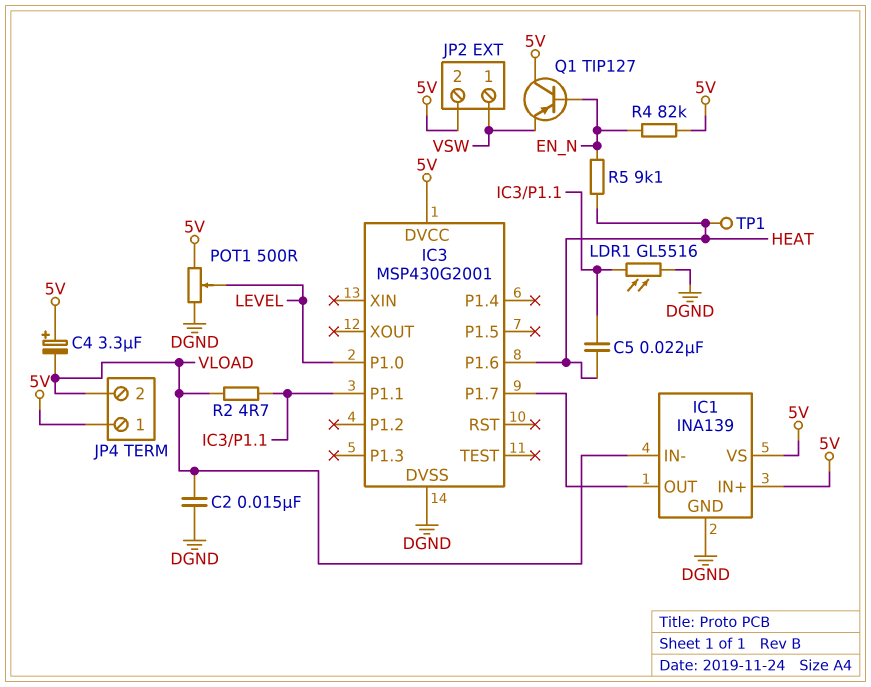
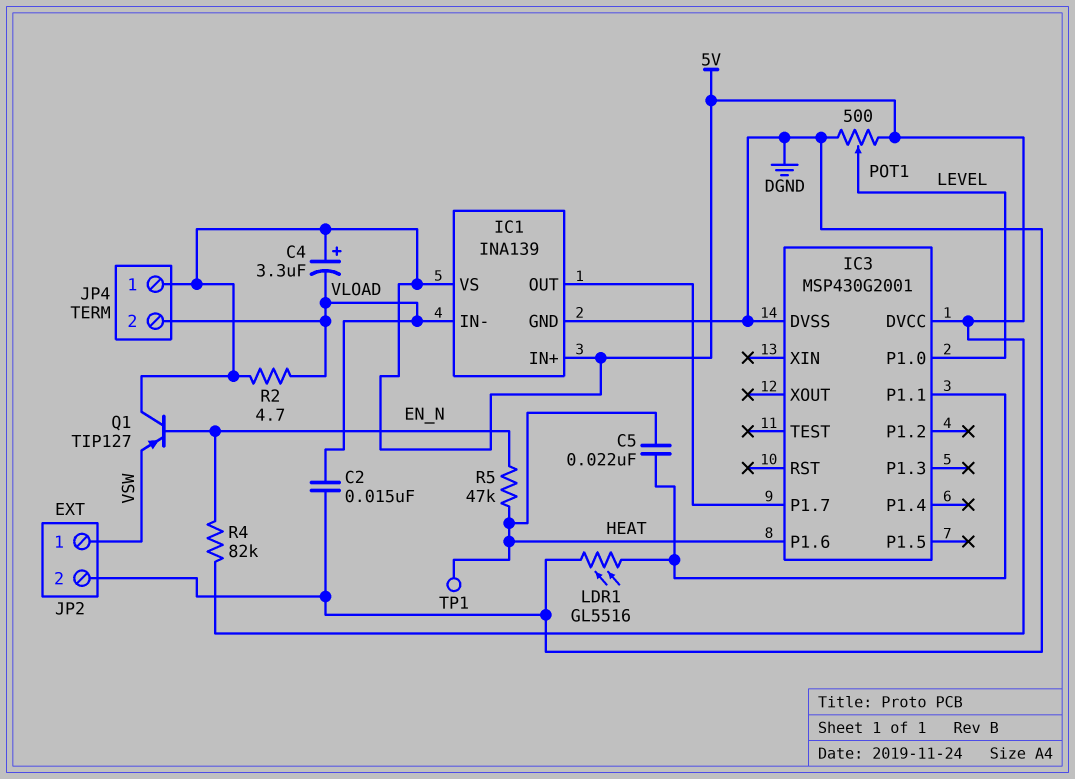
JP2 pin 2: 5V -> DGND
R2: 4.7 (IC3/P1.1, VLOAD) -> 4.7 (5V, VLOAD)
R5: 9.1k (EN_N, HEAT) -> 47k (EN_N, HEAT)

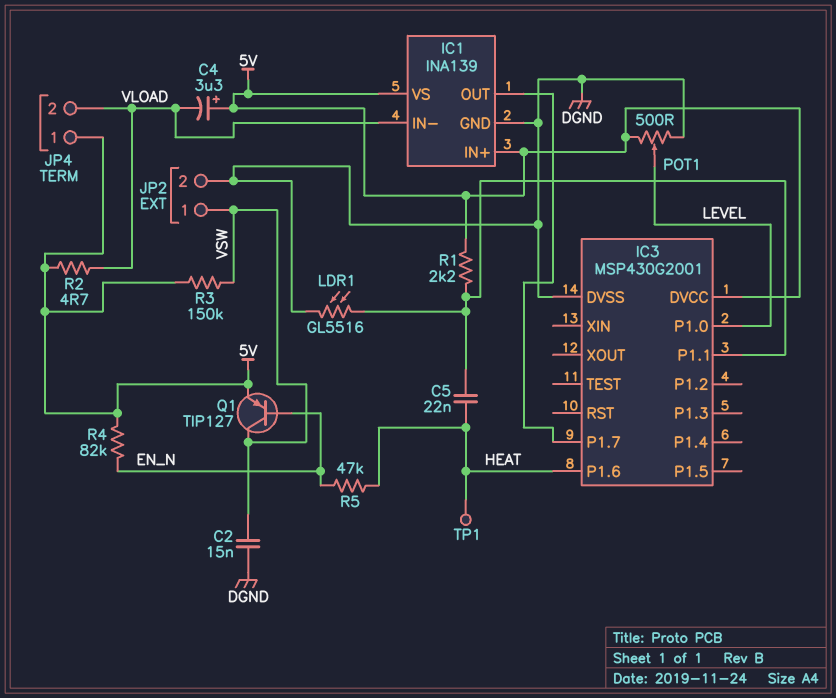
C2: 15nF (DGND, VLOAD) -> 15nF (DGND, VSW)
Q1: PNP TIP127 (B EN_N, C 5V, E VSW) -> PNP TIP127 (B EN_N, C VSW, E 5V)
R1: none -> 2.2k (5V, IC3/P1.1)
R3: none -> 150k (5V, VSW)

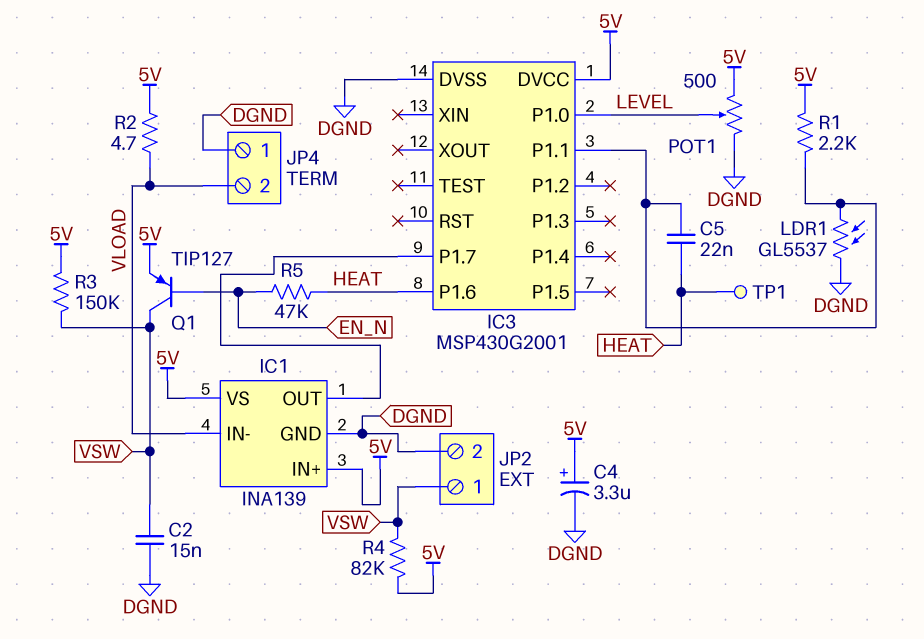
C4: 3.3uF (plus 5V, minus VLOAD) -> 3.3uF (plus 5V, minus DGND)
JP4 pin 1: 5V -> DGND
LDR1: GL5516 (DGND, IC3/P1.1) -> GL5537 (DGND, IC3/P1.1)
R4: 82k (5V, EN_N) -> 82k (5V, VSW)

